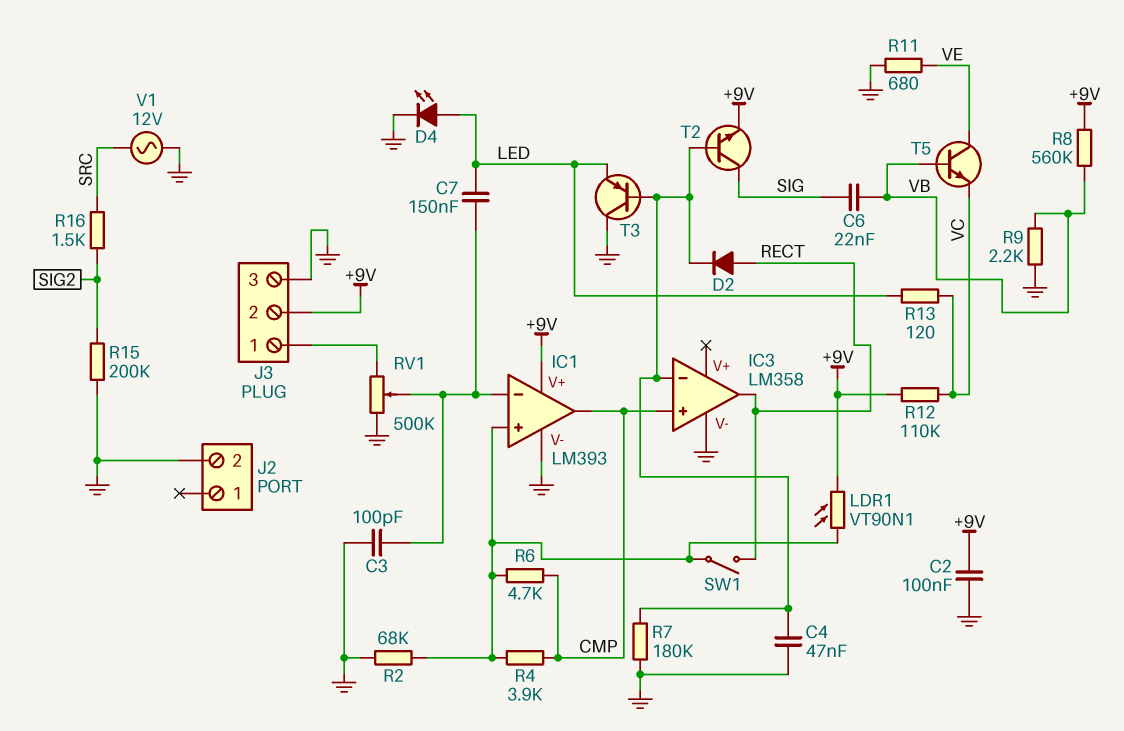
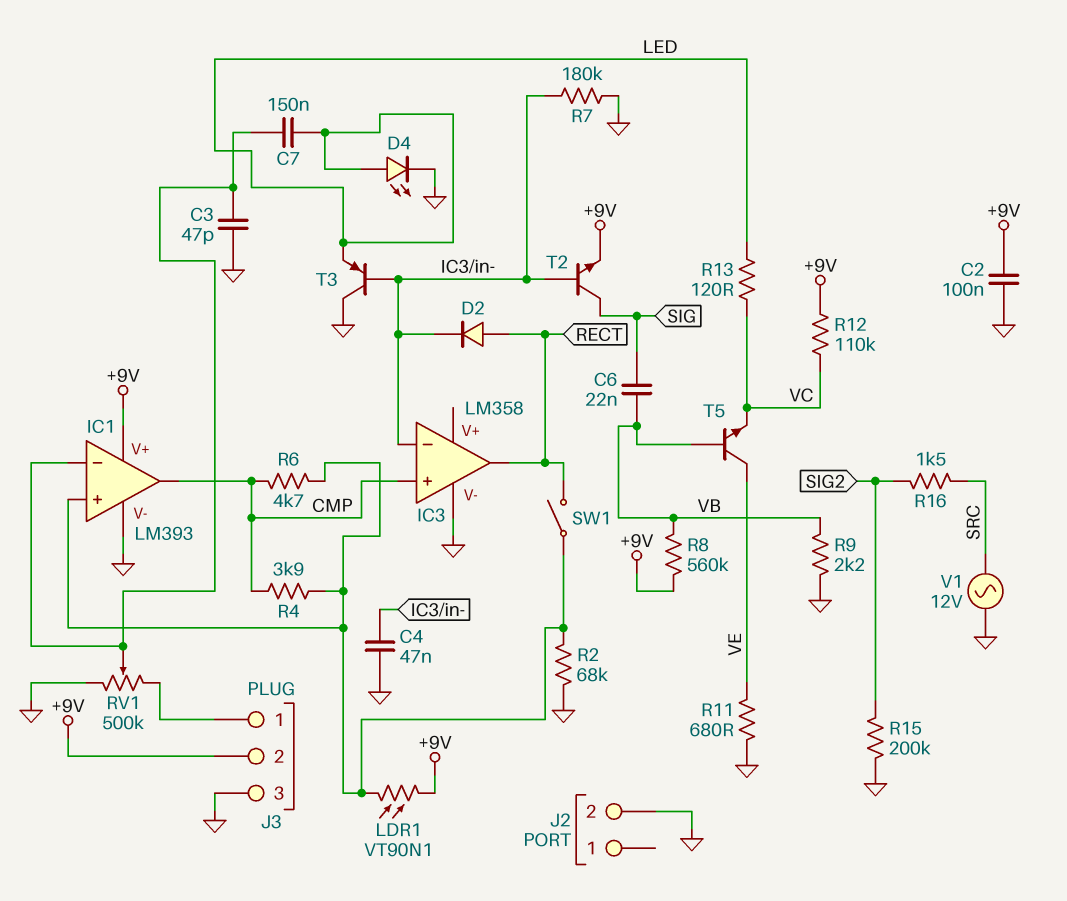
C3: 100pF (GND, IC1/in-) -> 47pF (GND, IC1/in-)

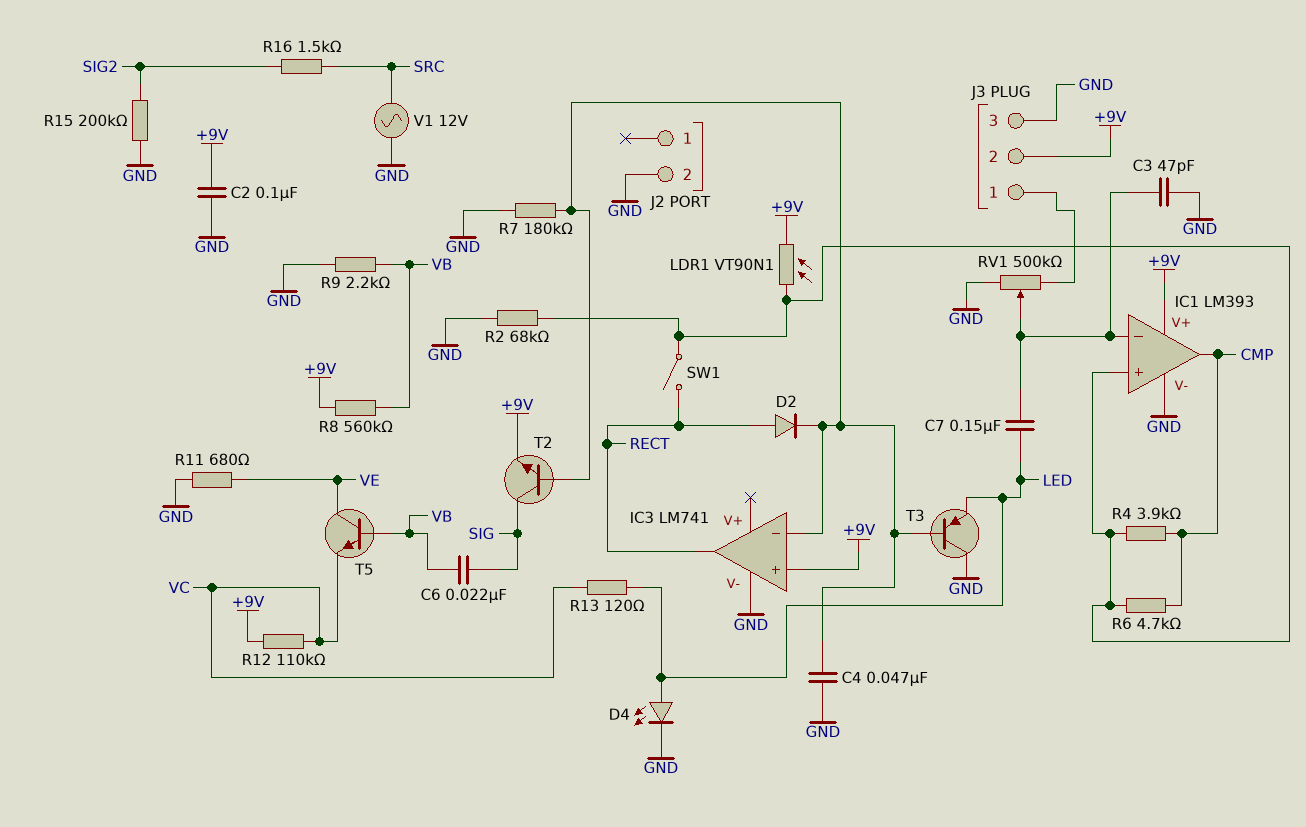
IC3: LM358 -> LM741
IC3 pin in+: CMP -> +9V

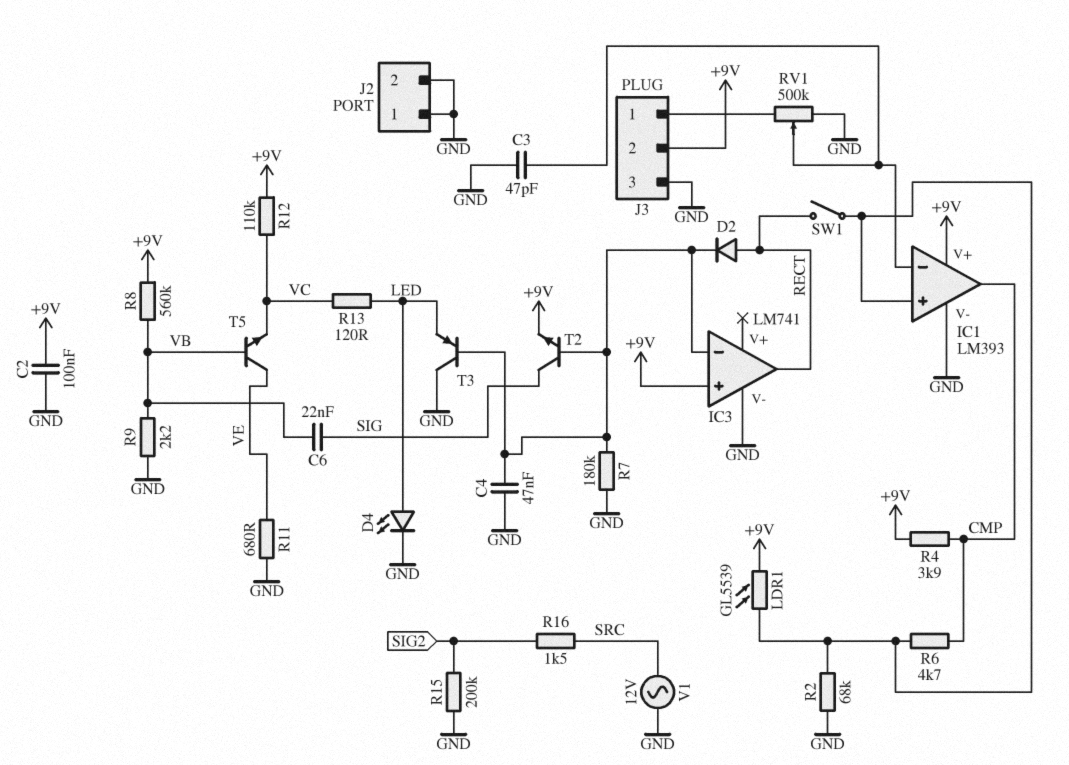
C7: 150nF (IC1/in-, LED) -> none
J2 pin 1: none -> GND
LDR1: VT90N1 (+9V, IC1/in+) -> GL5539 (+9V, IC1/in+)
R4: 3.9k (CMP, IC1/in+) -> 3.9k (+9V, CMP)

